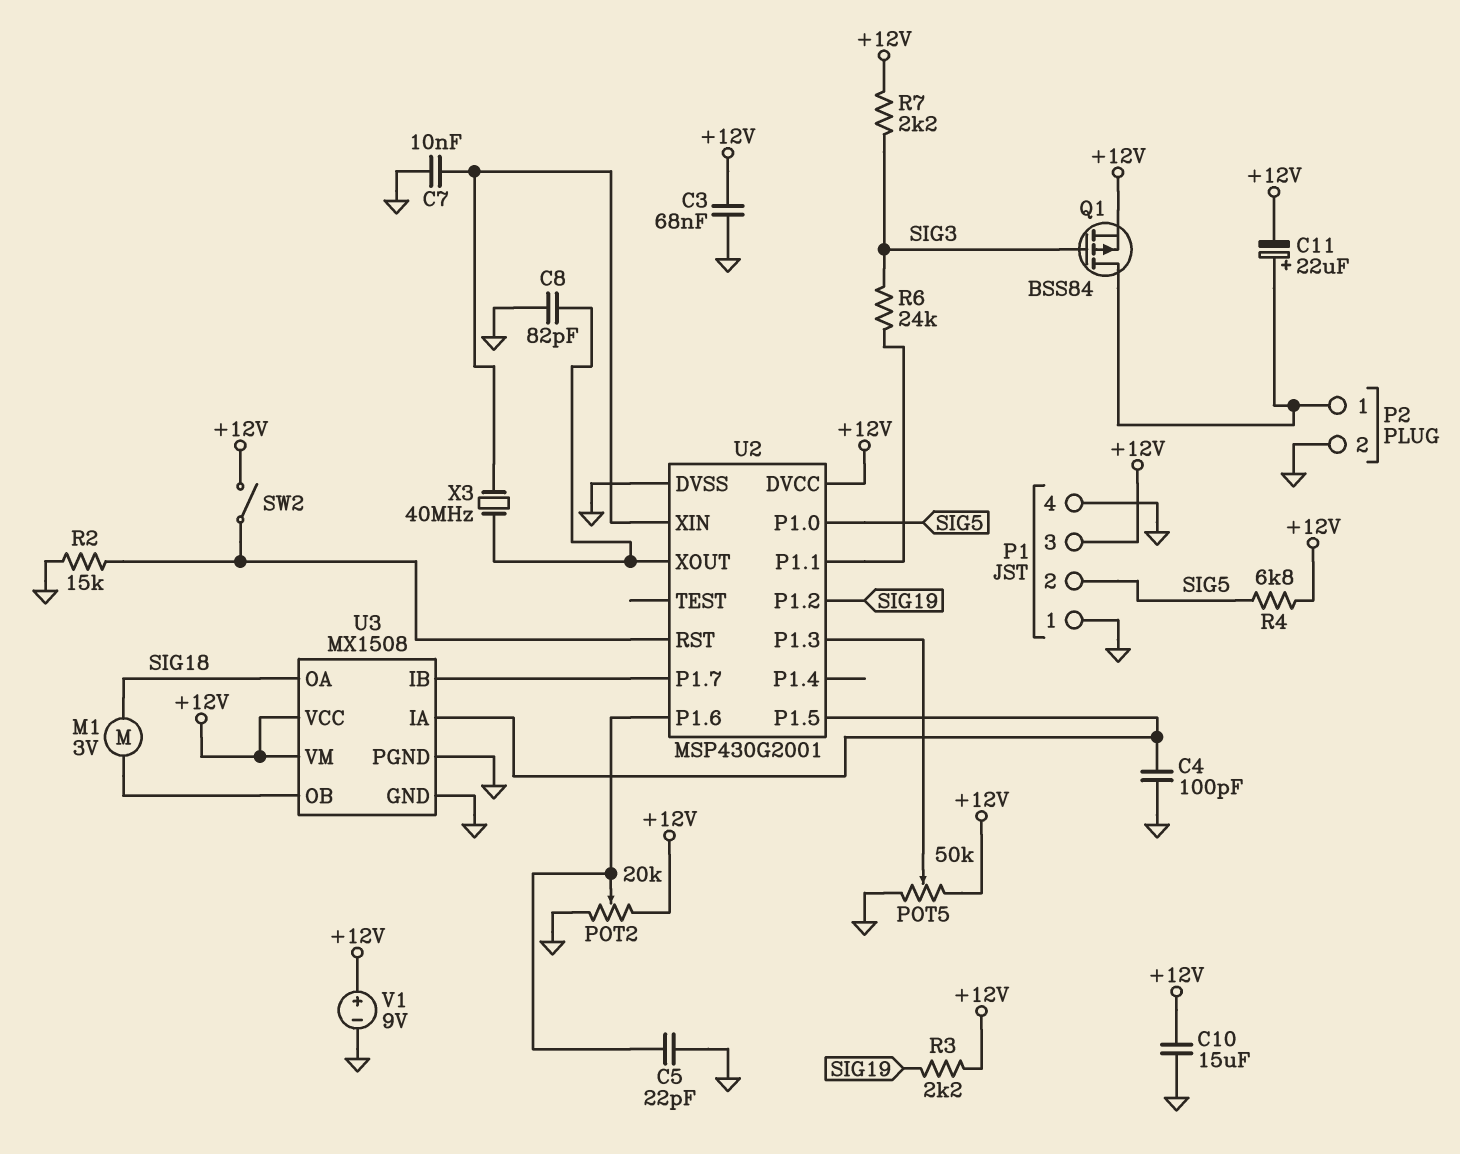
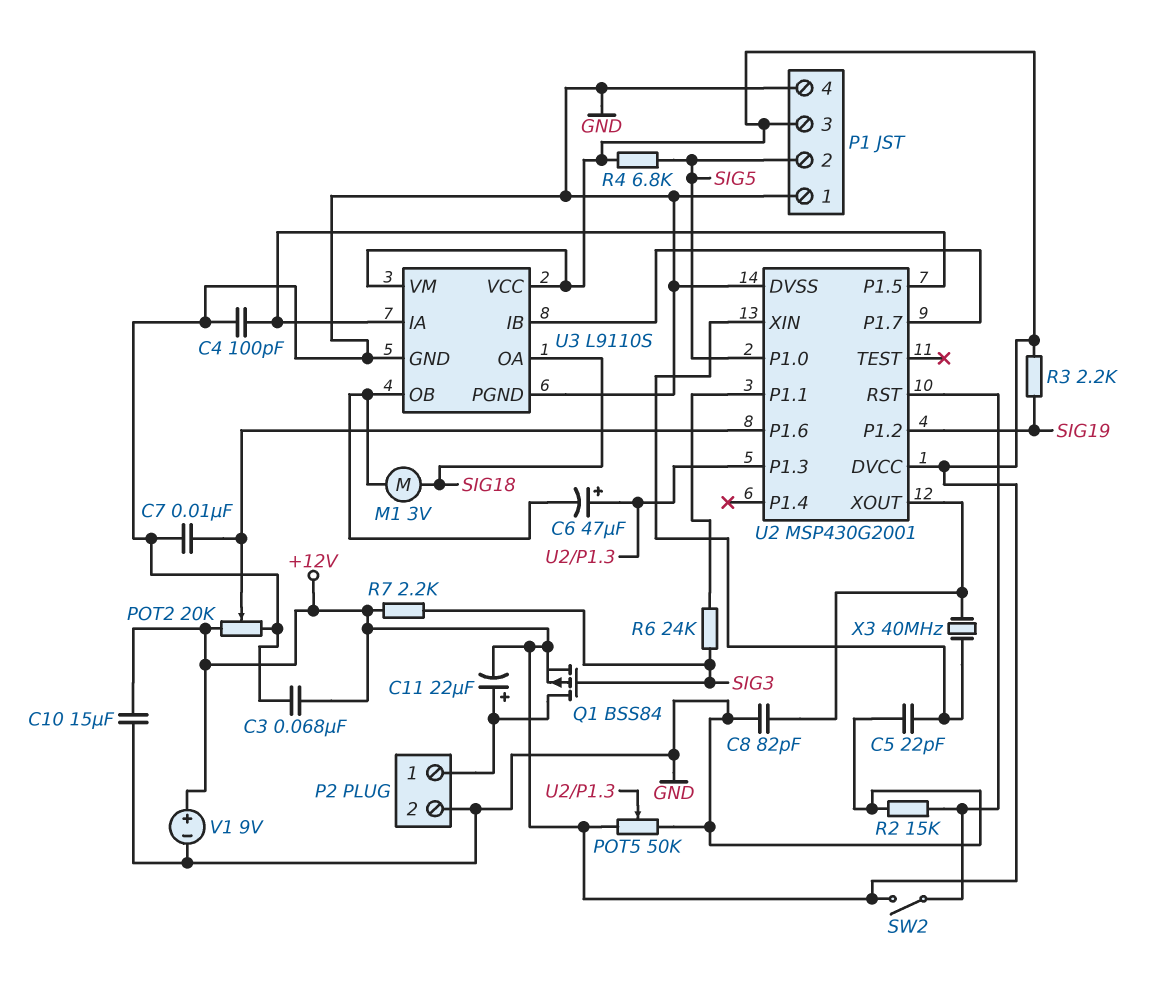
C5: 22pF (GND, U2/P1.6) -> 22pF (GND, U2/XIN)
C6: none -> 47uF (plus U2/P1.3, minus U3/OB)
C7: 10nF (GND, U2/XIN) -> 10nF (GND, U2/P1.6)
U3: MX1508 -> L9110S

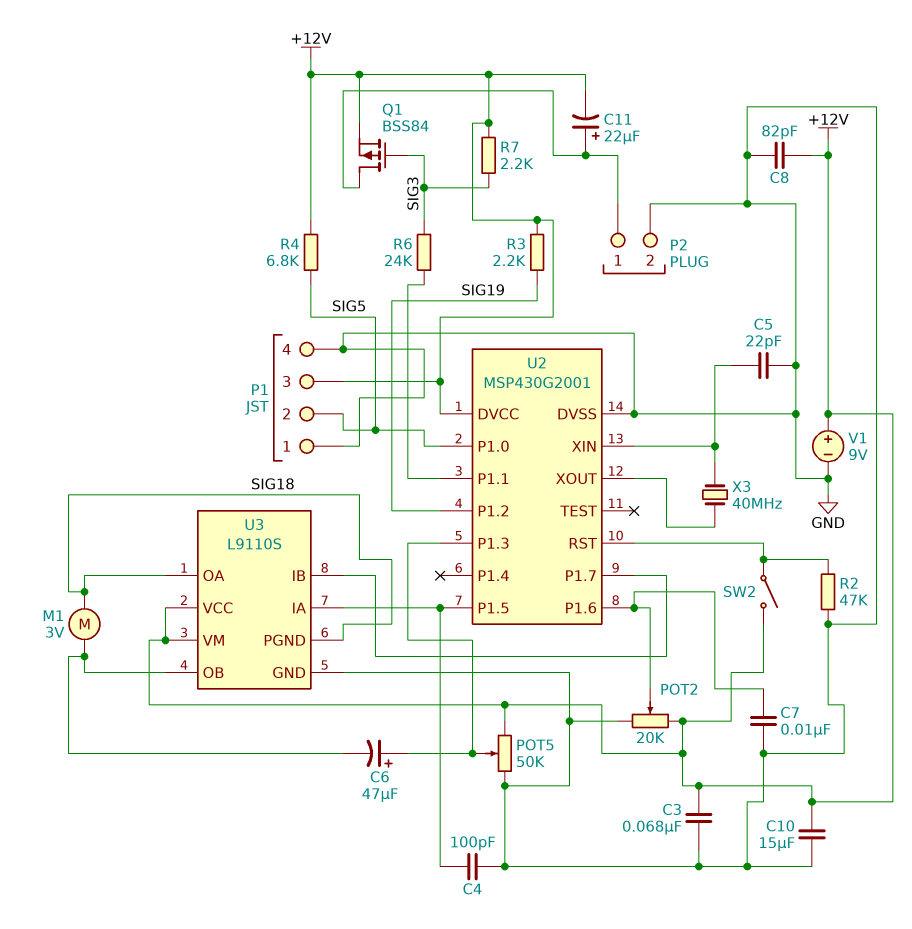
C8: 82pF (GND, U2/XOUT) -> 82pF (+12V, GND)
R2: 15k (GND, U2/RST) -> 47k (GND, U2/RST)
U3 pin PGND: GND -> SIG18

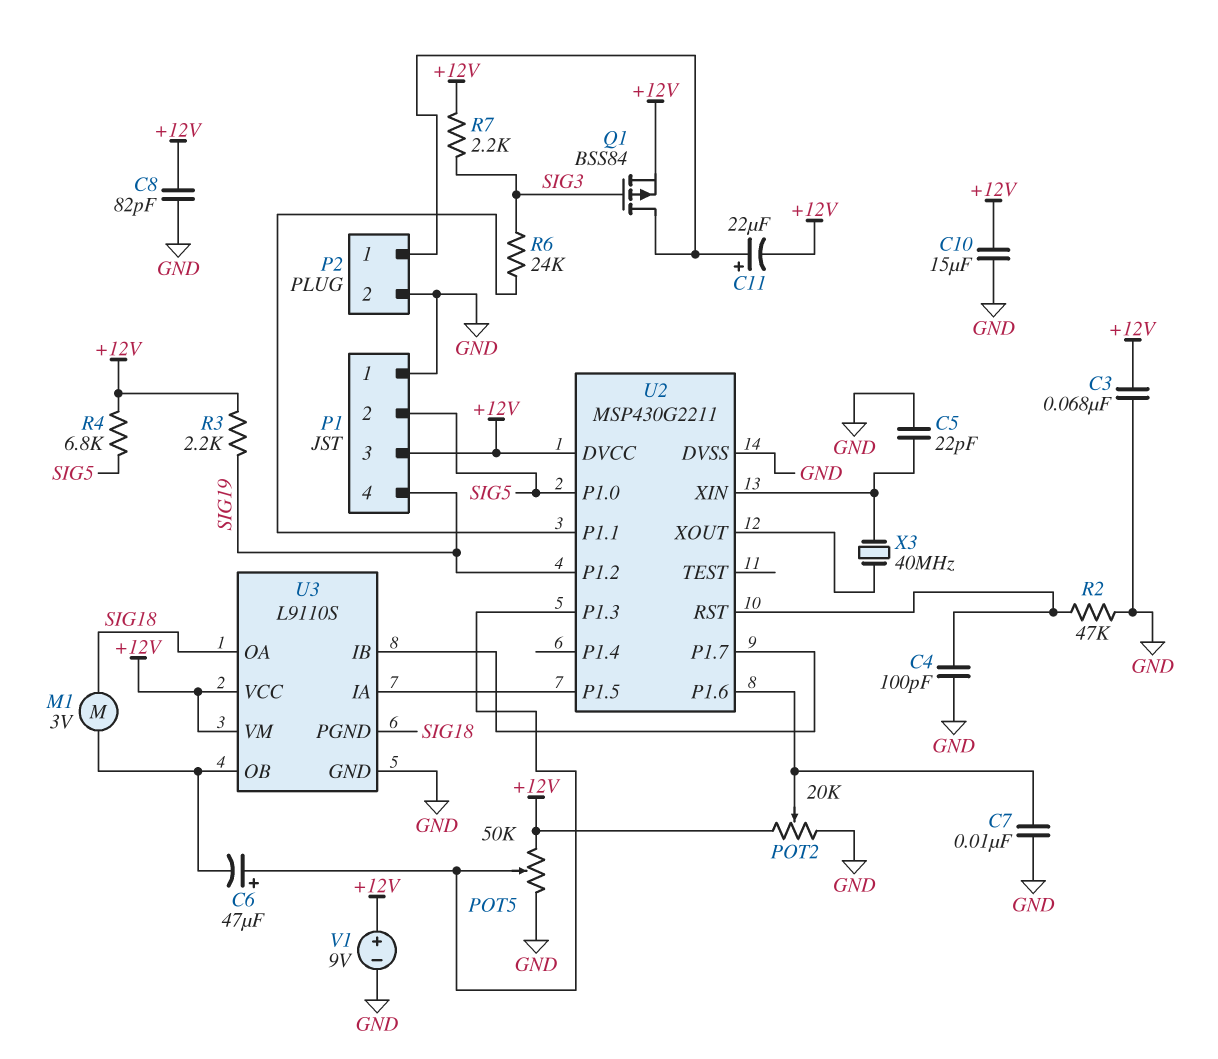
C4: 100pF (GND, U2/P1.5) -> 100pF (GND, U2/RST)
P1 pin 4: GND -> SIG19
SW2: switch (+12V, U2/RST) -> none
U2: MSP430G2001 -> MSP430G2211

